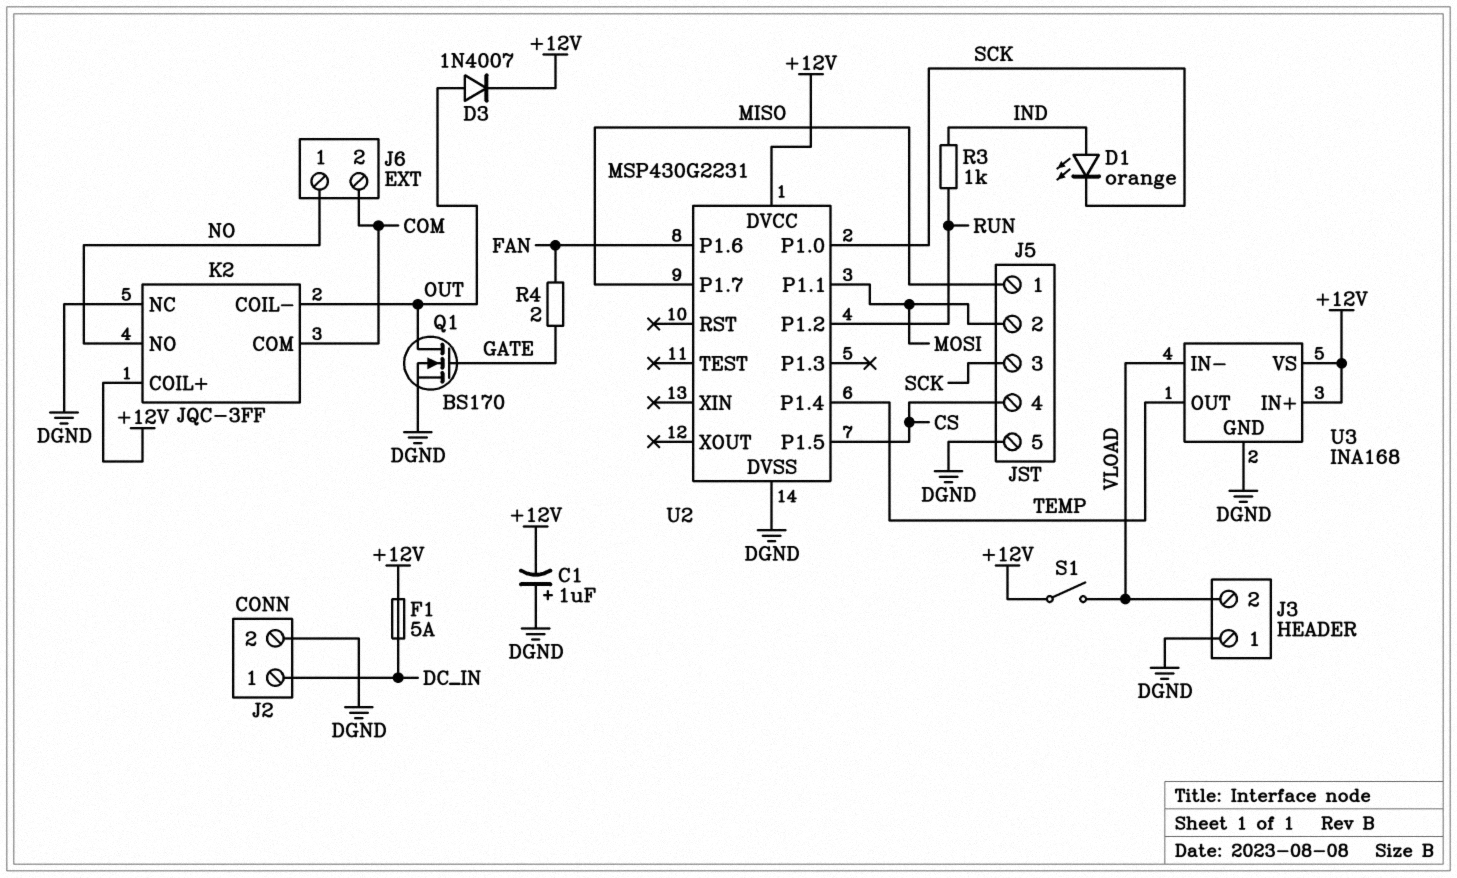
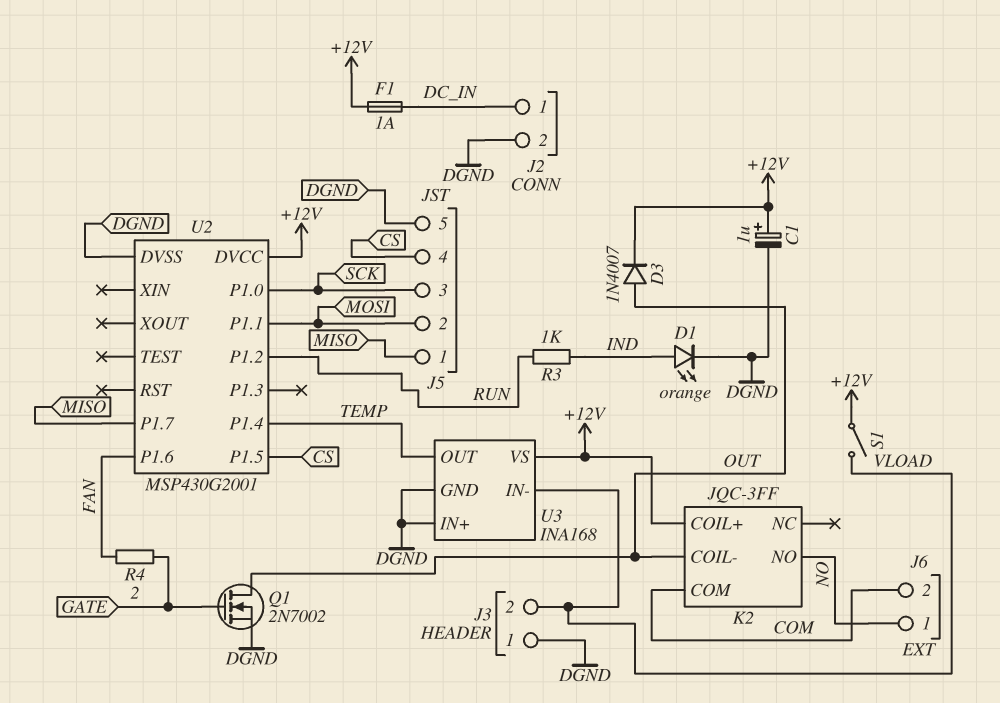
C1: 1uF (plus DGND, minus +12V) -> 1uF (plus +12V, minus DGND)
D1: LED orange (A IND, K SCK) -> LED orange (A IND, K DGND)
F1: 5A (+12V, DC_IN) -> 1A (+12V, DC_IN)
K2 pin NC: DGND -> none
Q1: NMOS BS170 (G GATE, D OUT, S DGND) -> NMOS 2N7002 (G GATE, D OUT, S DGND)
U2: MSP430G2231 -> MSP430G2001
U3 pin IN+: +12V -> DGND

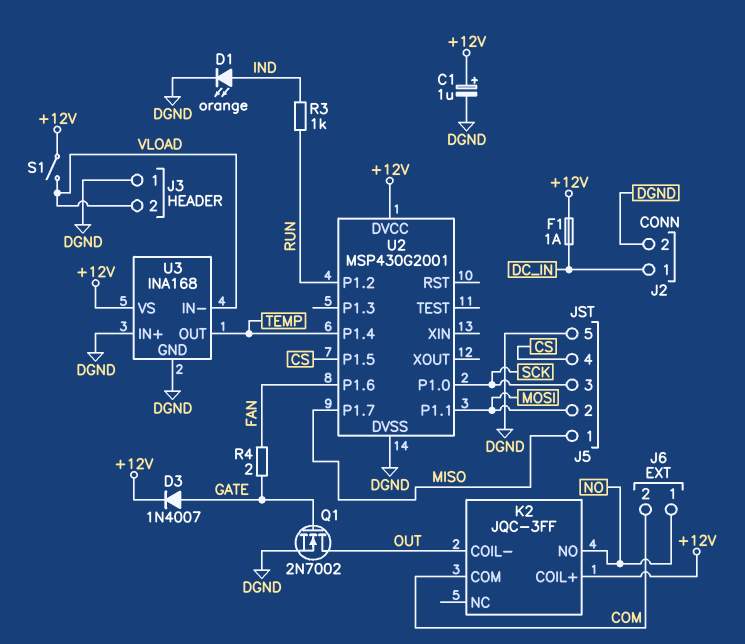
D3: diode 1N4007 (A OUT, K +12V) -> diode 1N4007 (A GATE, K +12V)

